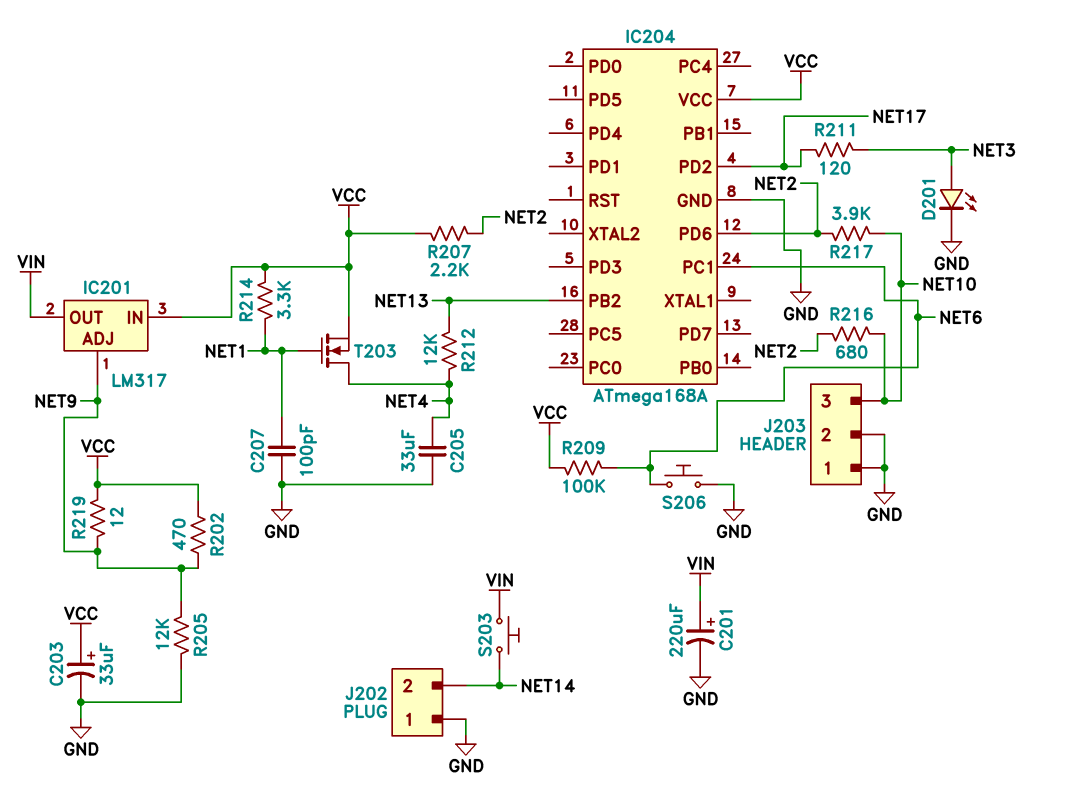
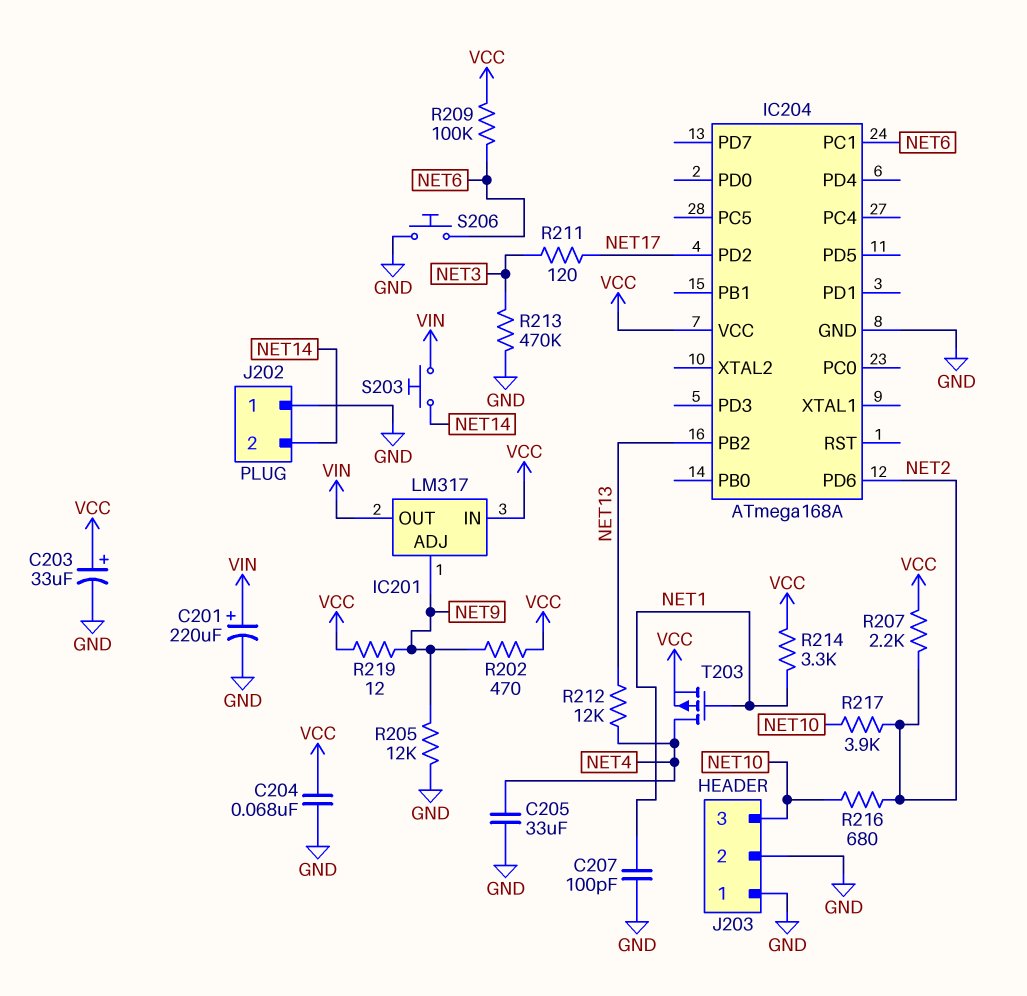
C204: none -> 68nF (GND, VCC)
D201: LED (A NET3, K GND) -> none
R213: none -> 470k (GND, NET3)
T203: NMOS (G NET1, D NET4, S VCC) -> PMOS (G NET1, D NET4, S VCC)

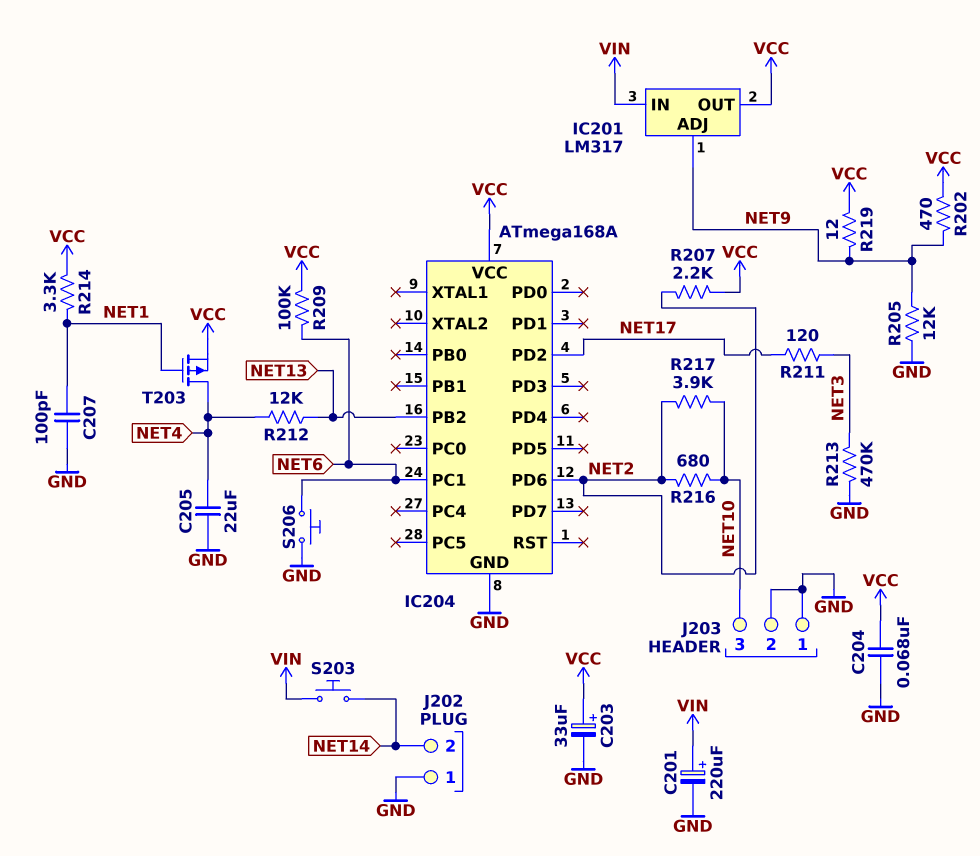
C205: 33uF (GND, NET4) -> 22uF (GND, NET4)
IC201 pin IN: VCC -> VIN
IC201 pin OUT: VIN -> VCC

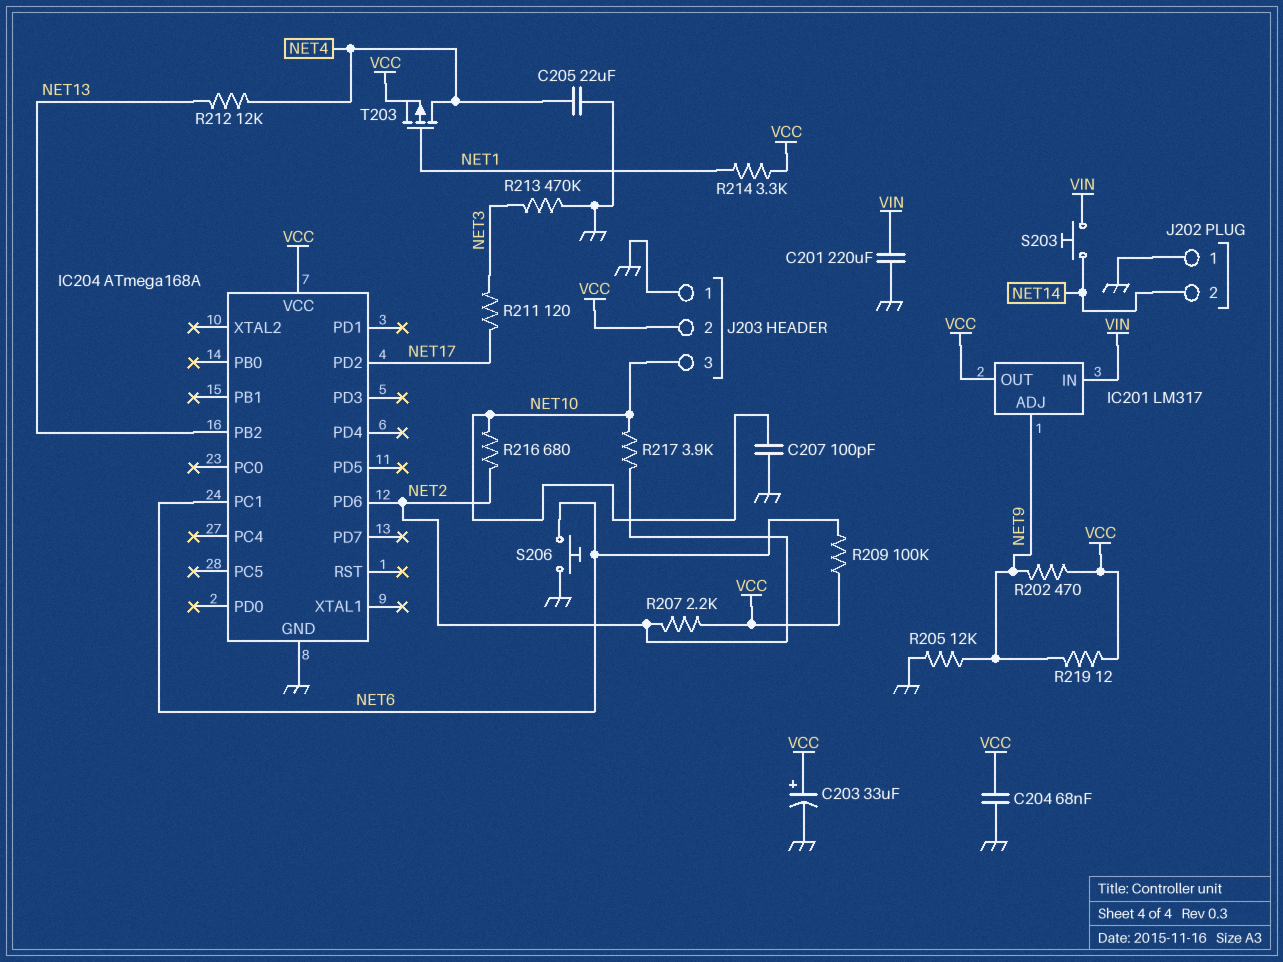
C201: 220uF (plus VIN, minus GND) -> 220uF (GND, VIN)
C207: 100pF (GND, NET1) -> 100pF (GND, NET10)
J203 pin 2: GND -> VCC

